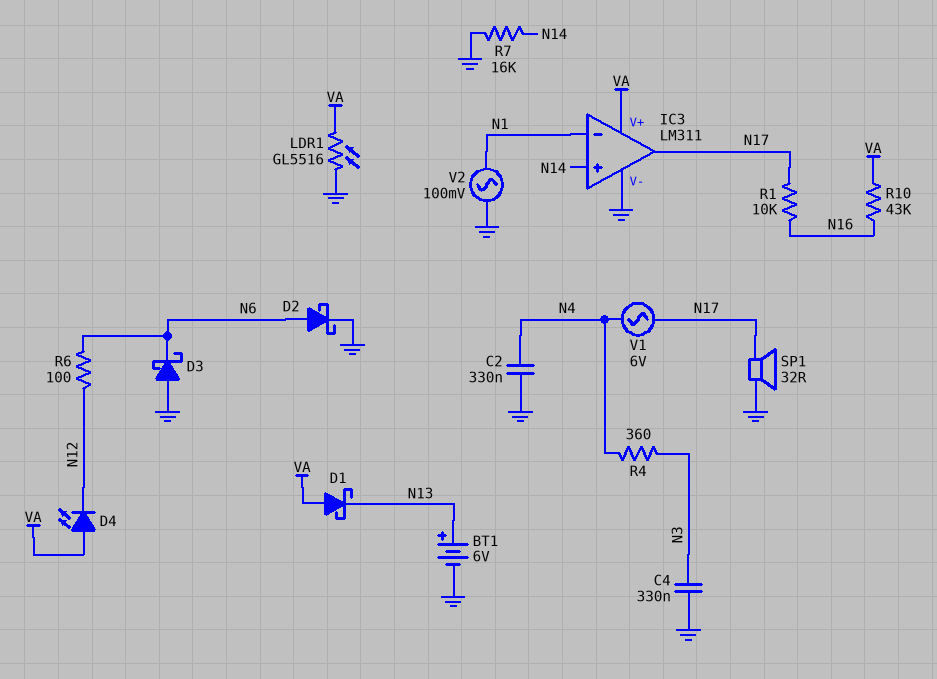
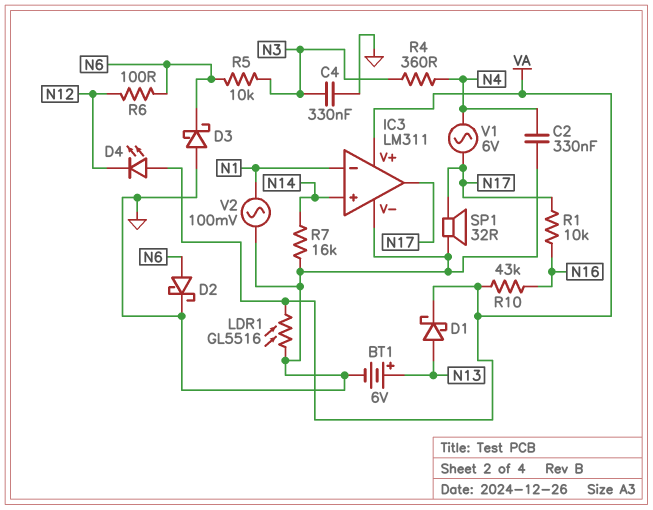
D1: schottky (A VA, K N13) -> schottky (A N13, K VA)
R5: none -> 10k (N3, N6)

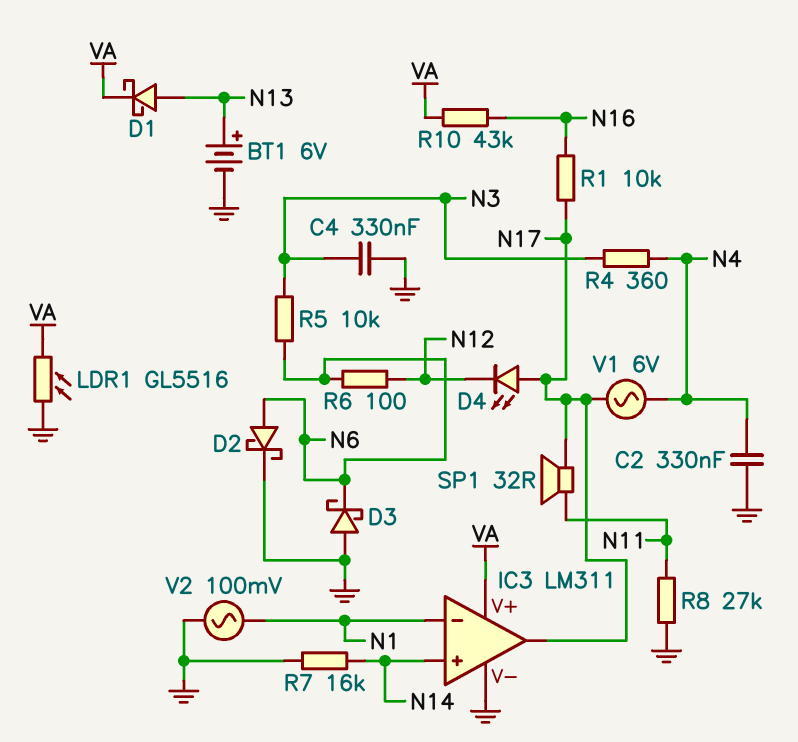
D4: LED (A VA, K N12) -> LED (A N17, K N12)
R8: none -> 27k (GND, N11)
SP1: speaker 32R (GND, N17) -> speaker 32R (N11, N17)

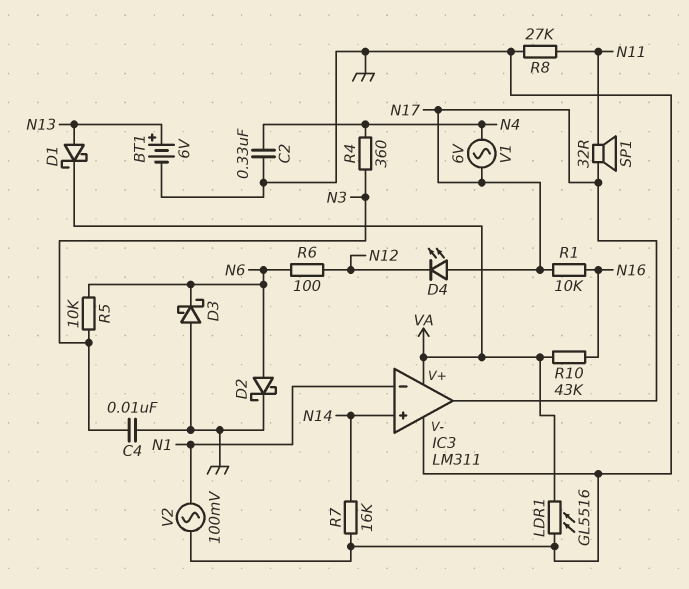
C4: 330nF (GND, N3) -> 10nF (GND, N3)

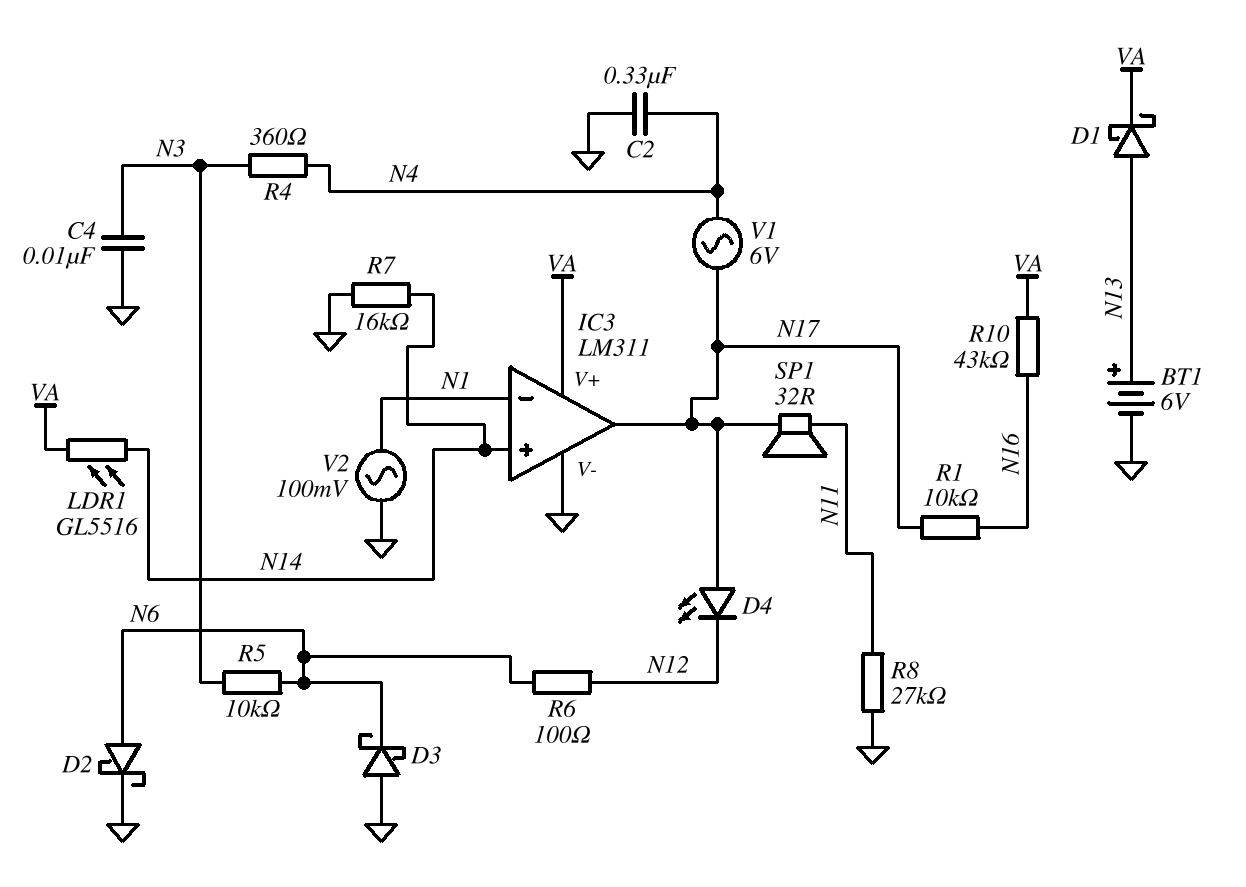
LDR1: GL5516 (GND, VA) -> GL5516 (N14, VA)

